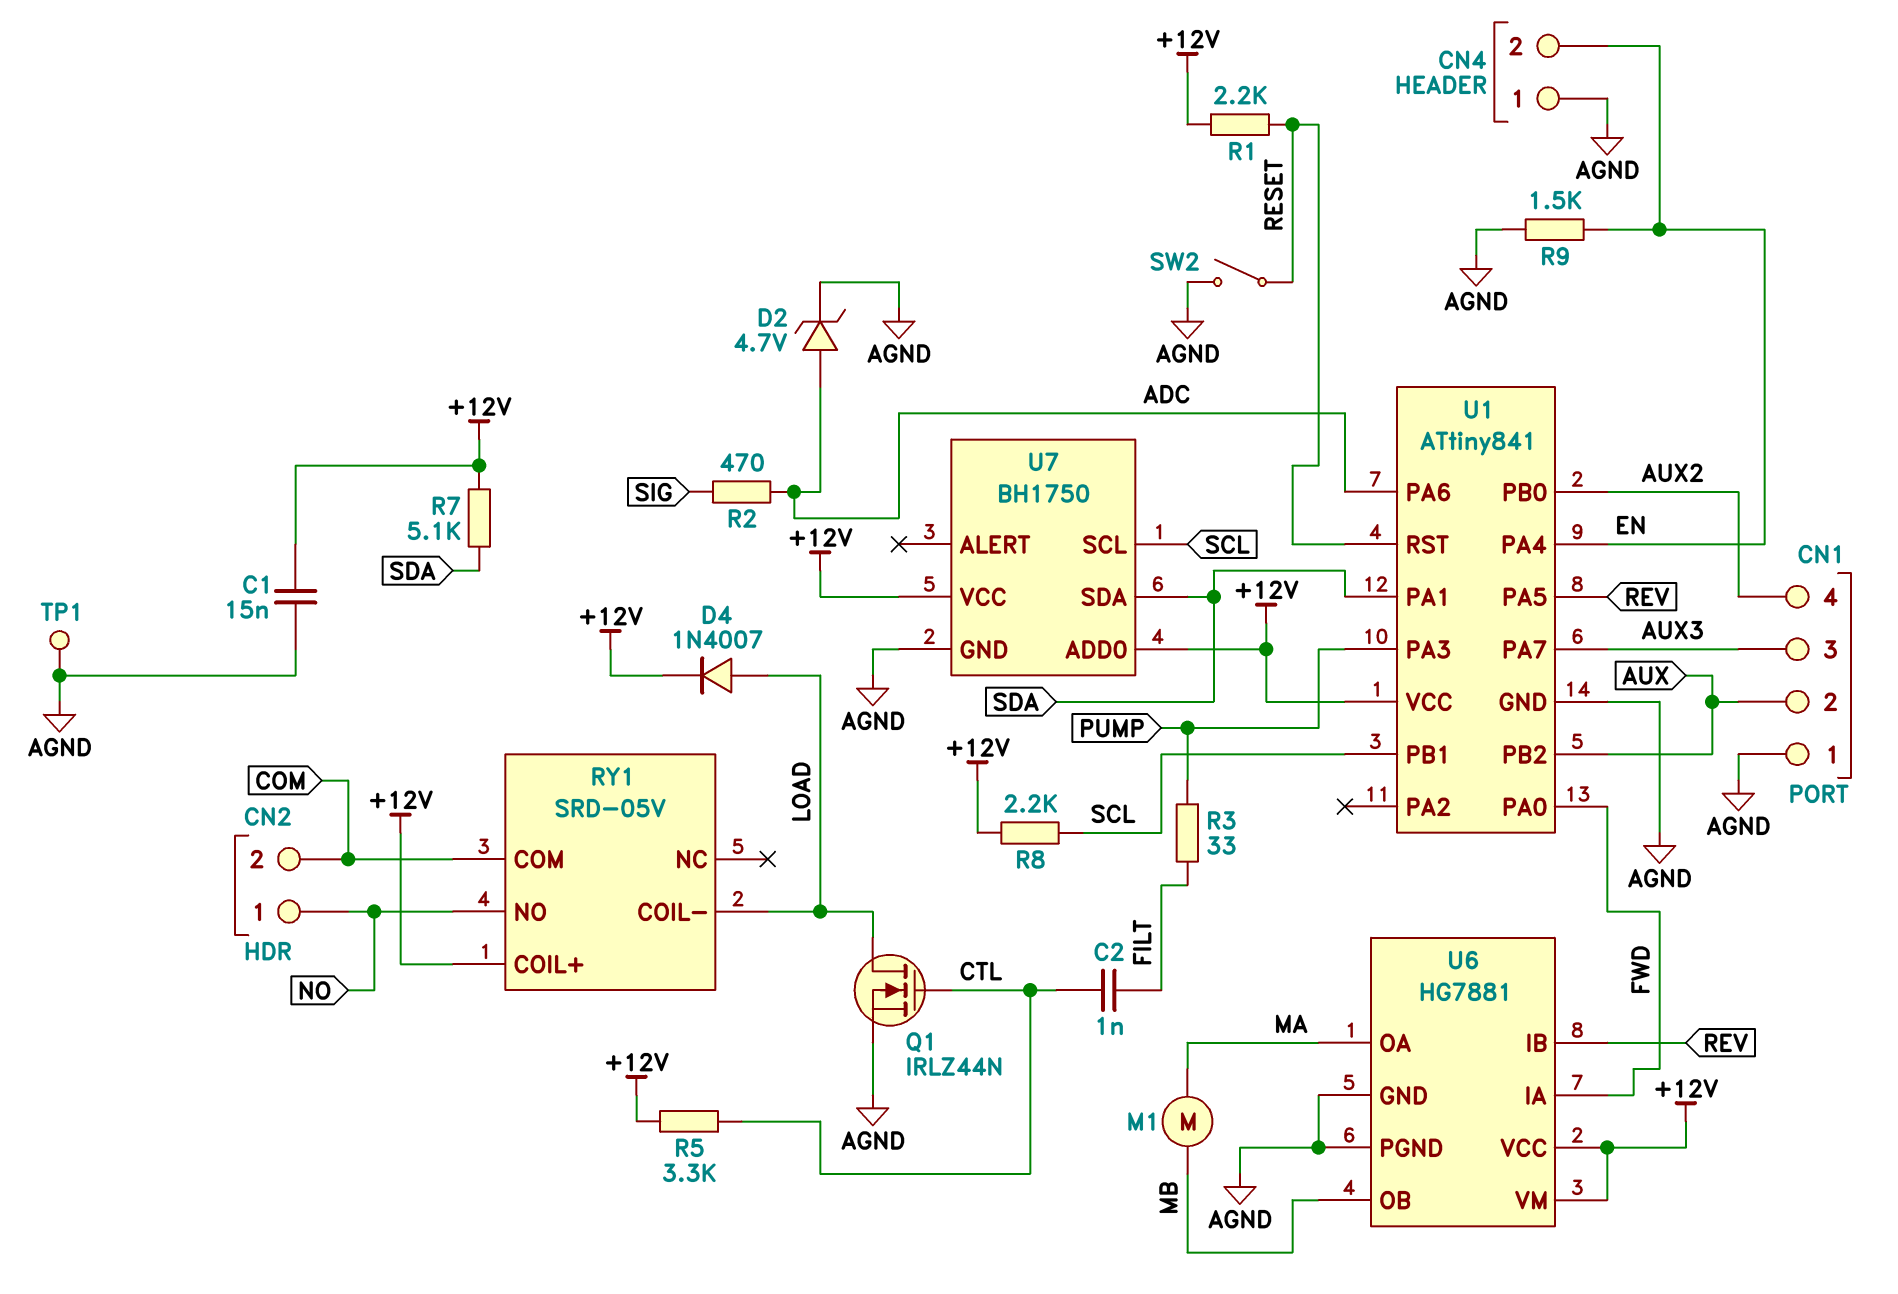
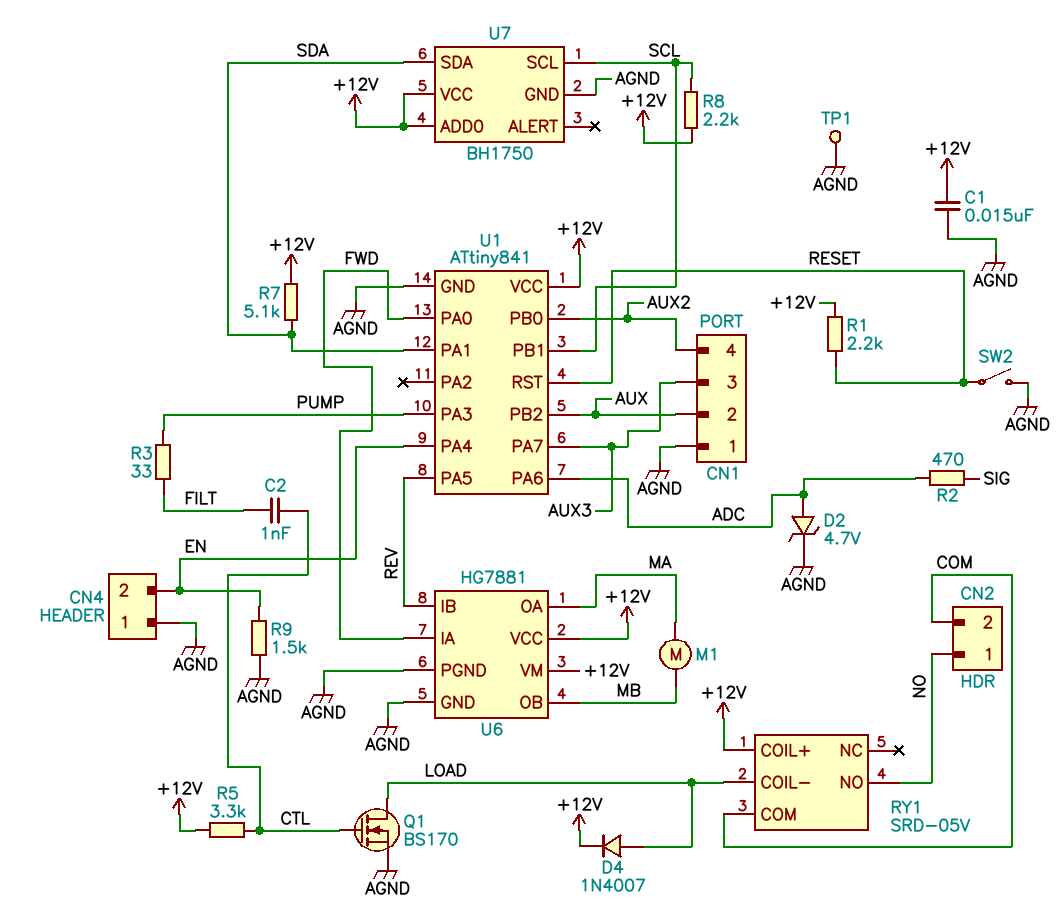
Q1: NMOS IRLZ44N (G CTL, D LOAD, S AGND) -> NMOS BS170 (G CTL, D LOAD, S AGND)

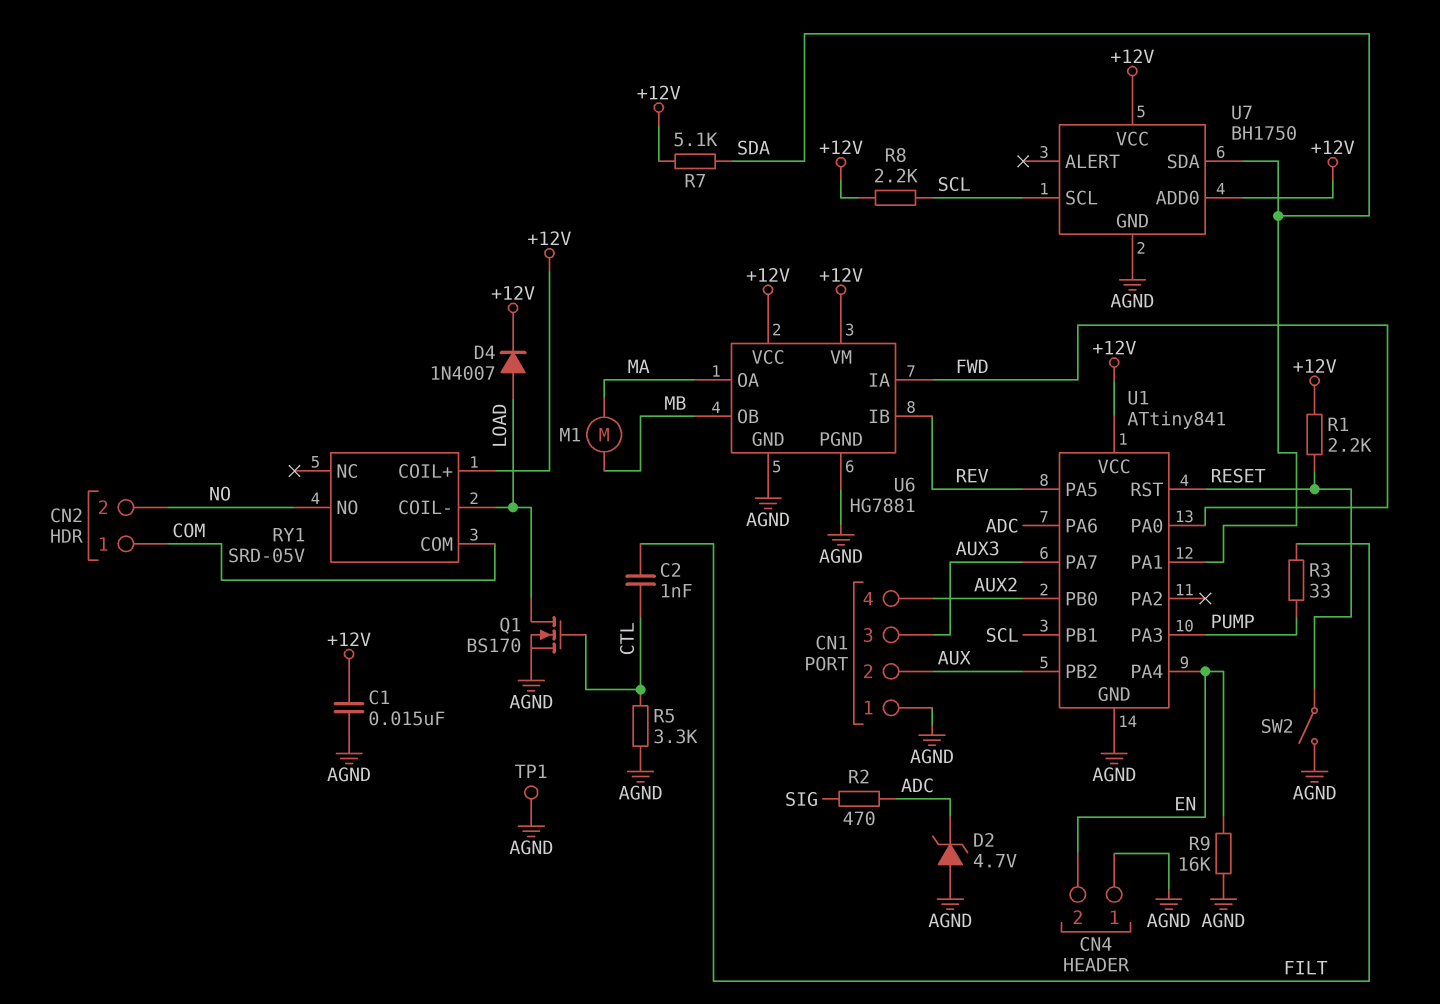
CN2 pin 1: NO -> COM
CN2 pin 2: COM -> NO
D2: zener 4.7V (A ADC, K AGND) -> zener 4.7V (A AGND, K ADC)
R5: 3.3k (+12V, CTL) -> 3.3k (AGND, CTL)
R9: 1.5k (AGND, EN) -> 16k (AGND, EN)

